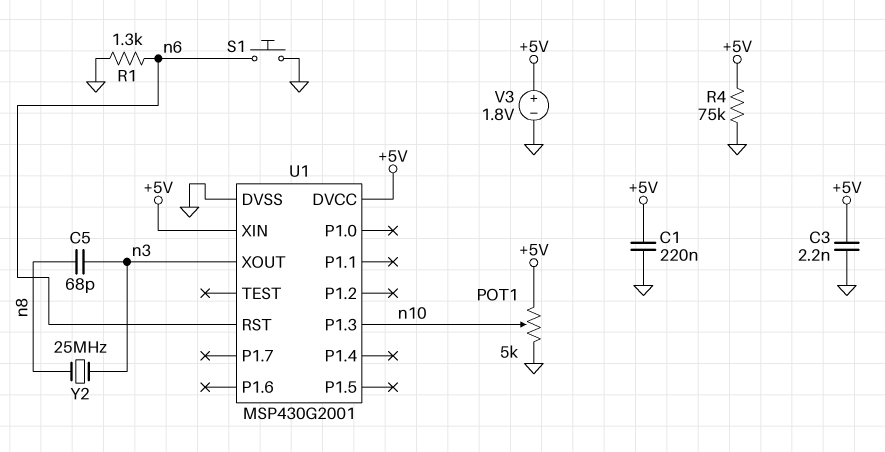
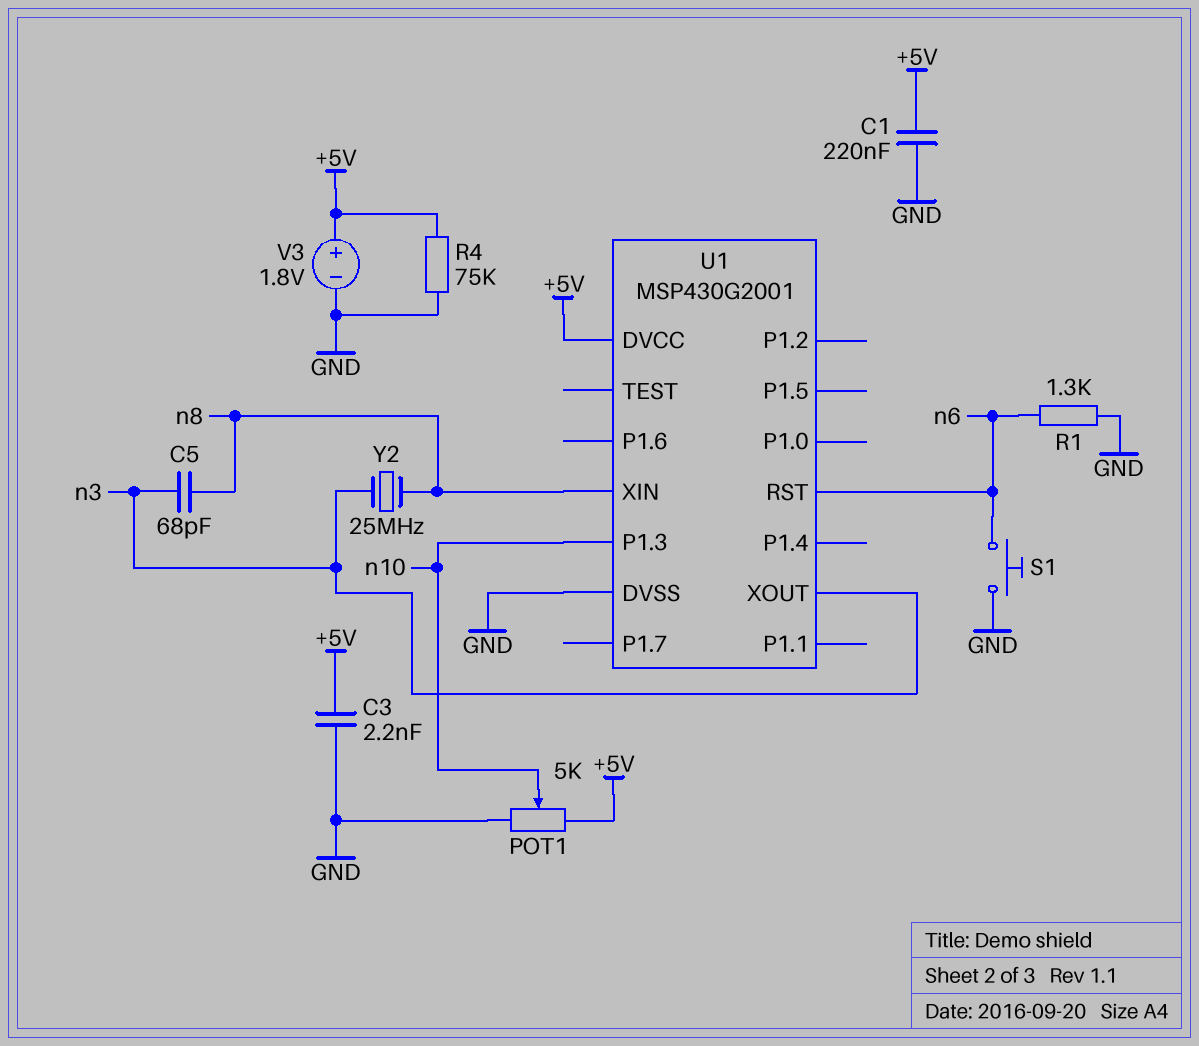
U1 pin XIN: +5V -> n8

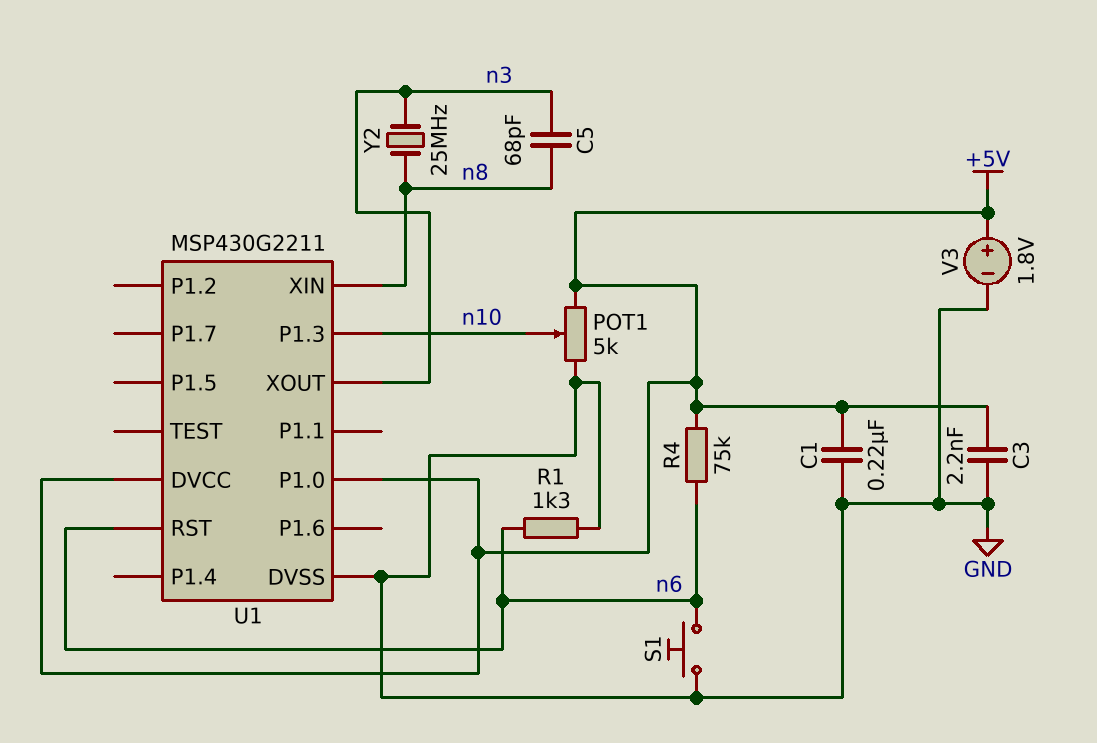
R4: 75k (+5V, GND) -> 75k (+5V, n6)
U1: MSP430G2001 -> MSP430G2211
U1 pin P1.0: none -> +5V

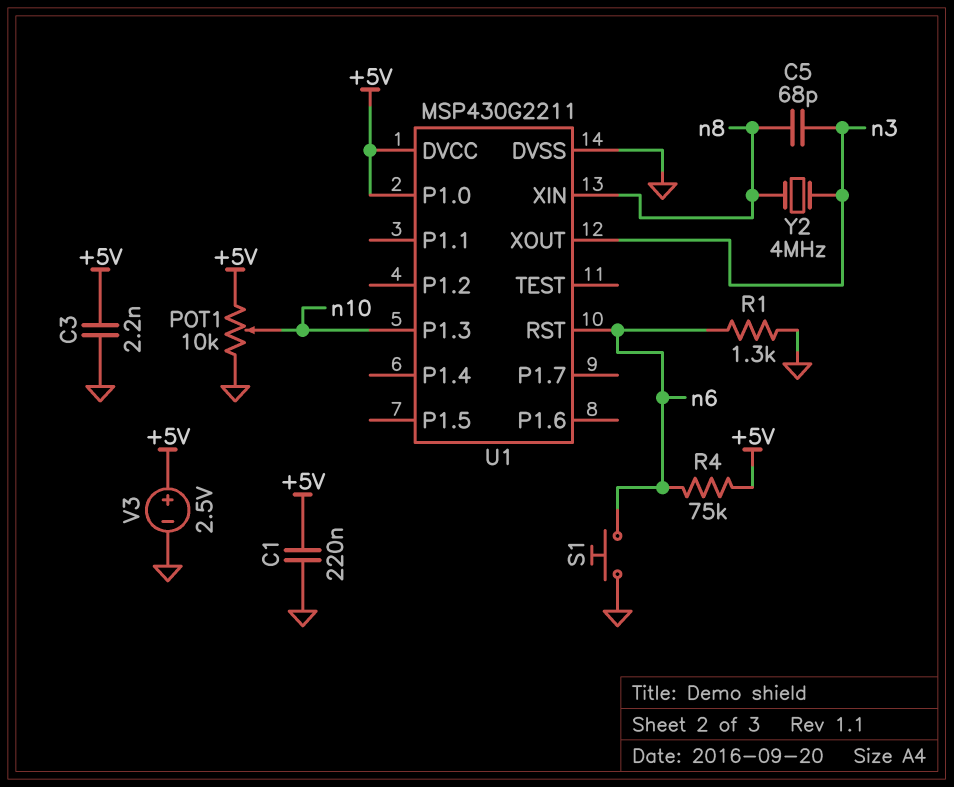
POT1: 5k (+5V, GND, wiper n10) -> 10k (+5V, GND, wiper n10)
V3: 1.8V (plus +5V, minus GND) -> 2.5V (plus +5V, minus GND)
Y2: 25MHz (n3, n8) -> 4MHz (n3, n8)

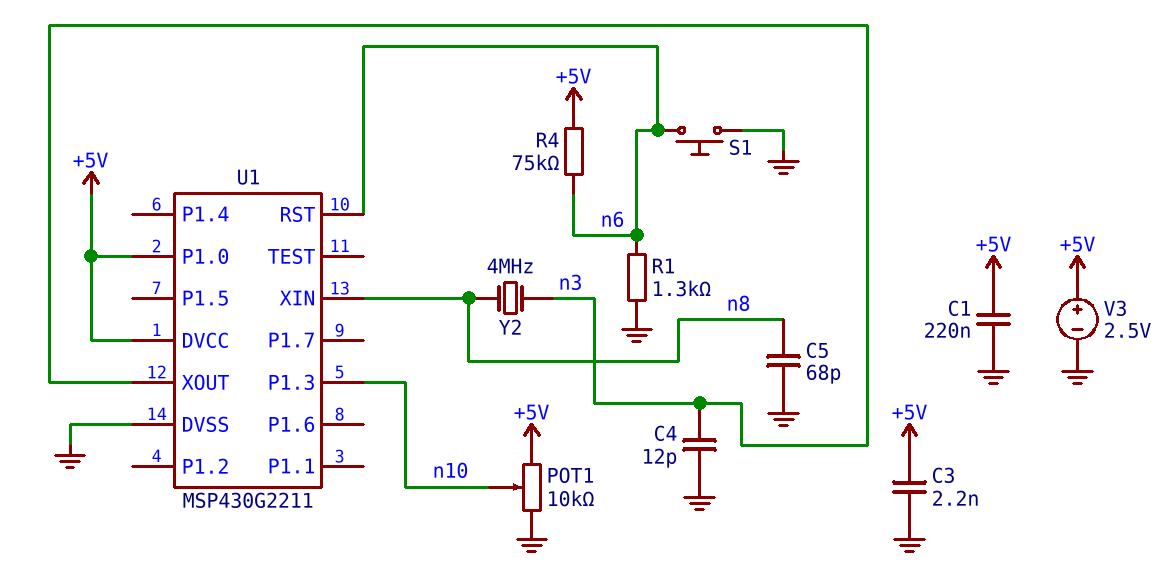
C4: none -> 12pF (GND, n3)
C5: 68pF (n3, n8) -> 68pF (GND, n8)

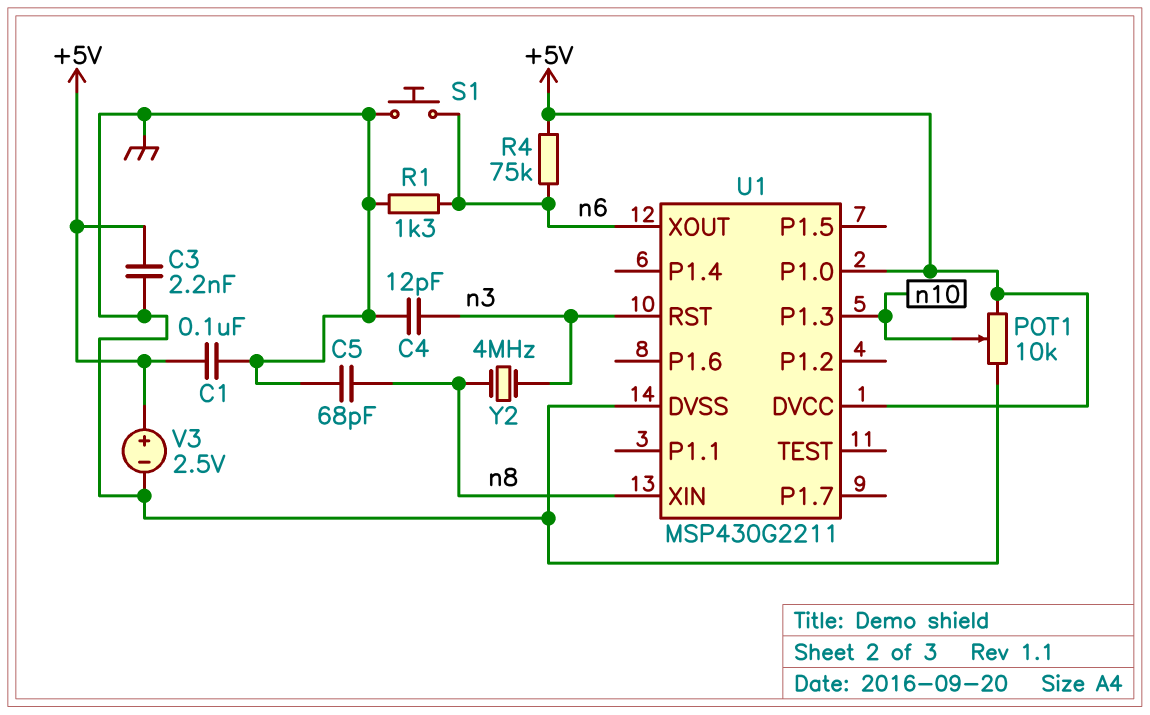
C1: 220nF (+5V, GND) -> 100nF (+5V, GND)
U1 pin RST: n6 -> n3
U1 pin XOUT: n3 -> n6

